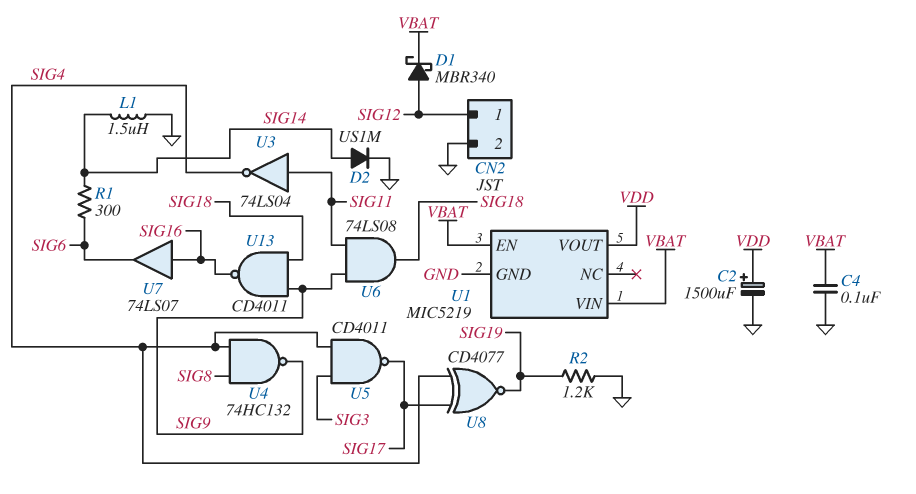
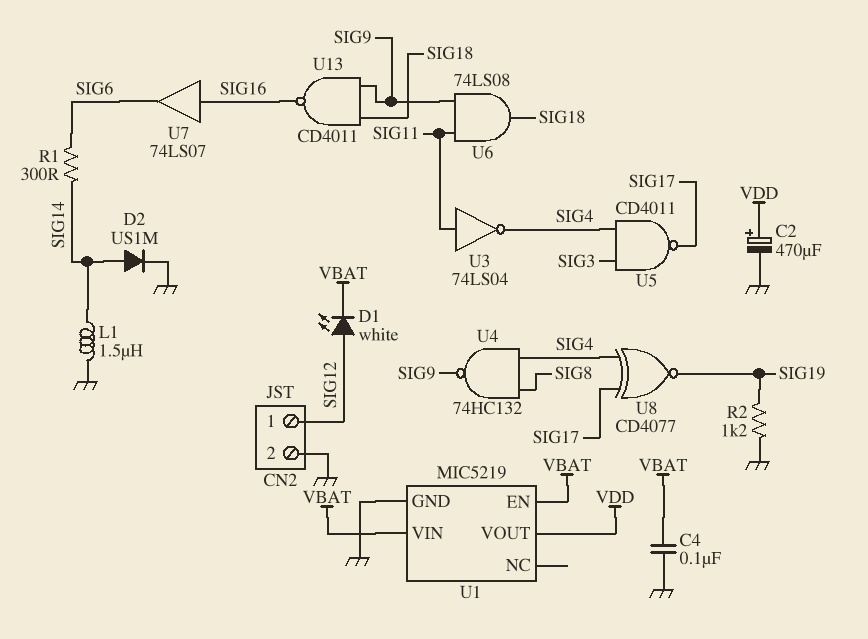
C2: 1500uF (plus VDD, minus GND) -> 470uF (plus VDD, minus GND)
D1: schottky MBR340 (A SIG12, K VBAT) -> LED white (A SIG12, K VBAT)

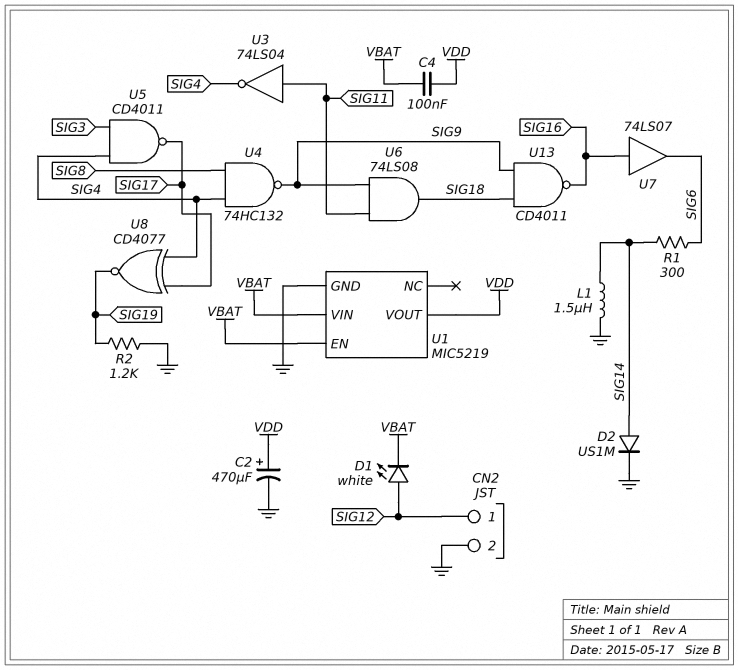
C4: 100nF (GND, VBAT) -> 100nF (VBAT, VDD)

